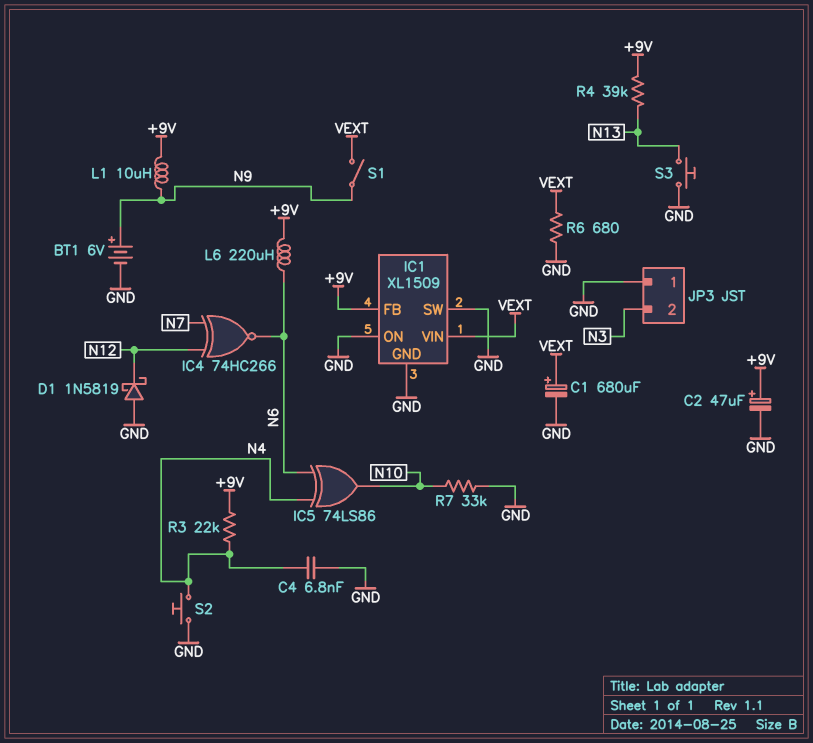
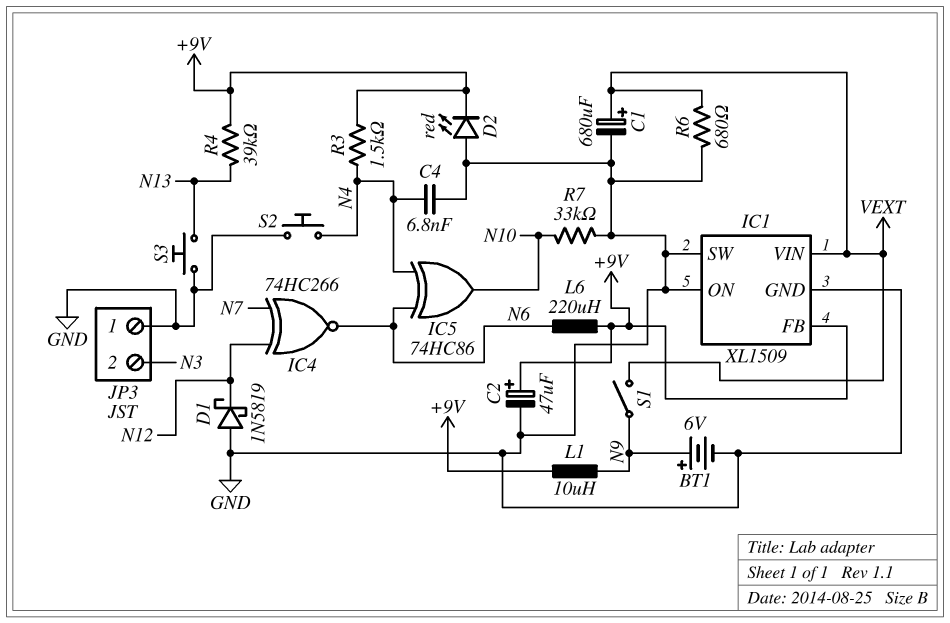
D2: none -> LED red (A GND, K +9V)
IC5: XOR 74LS86 (in N4, in N6, out N10) -> XOR 74HC86 (in N4, in N6, out N10)
R3: 22k (+9V, N4) -> 1.5k (+9V, N4)

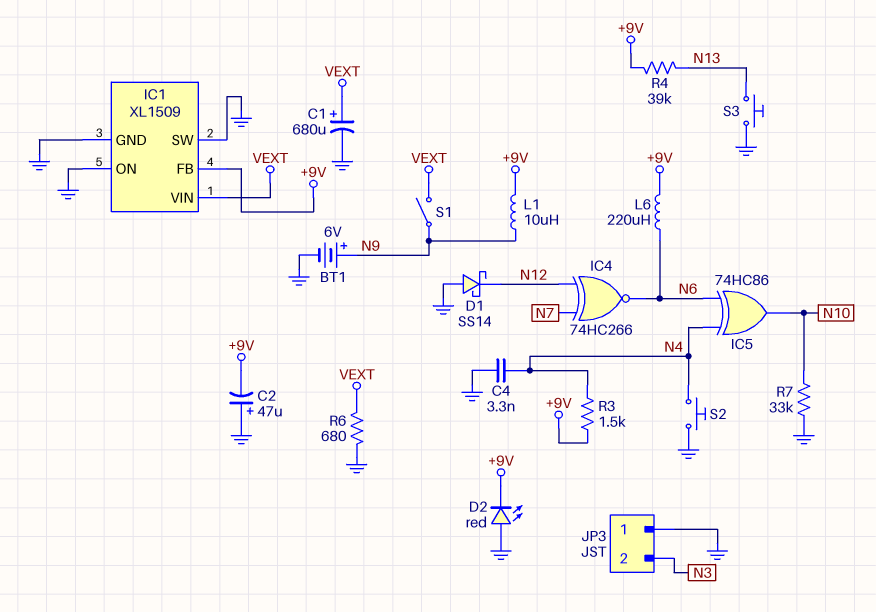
C2: 47uF (plus +9V, minus GND) -> 47uF (plus GND, minus +9V)
C4: 6.8nF (GND, N4) -> 3.3nF (GND, N4)
D1: schottky 1N5819 (A GND, K N12) -> schottky SS14 (A GND, K N12)

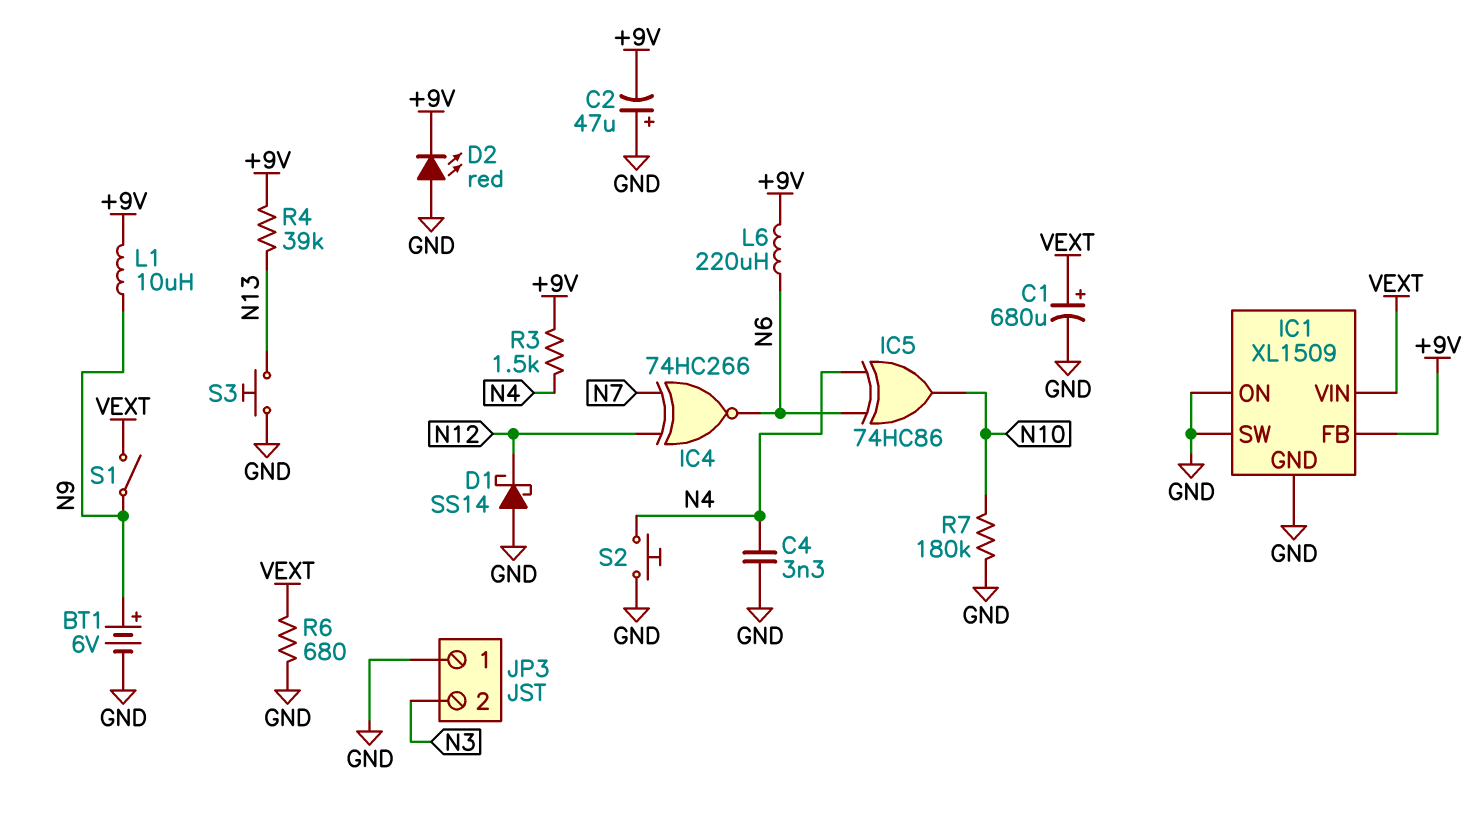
R7: 33k (GND, N10) -> 180k (GND, N10)

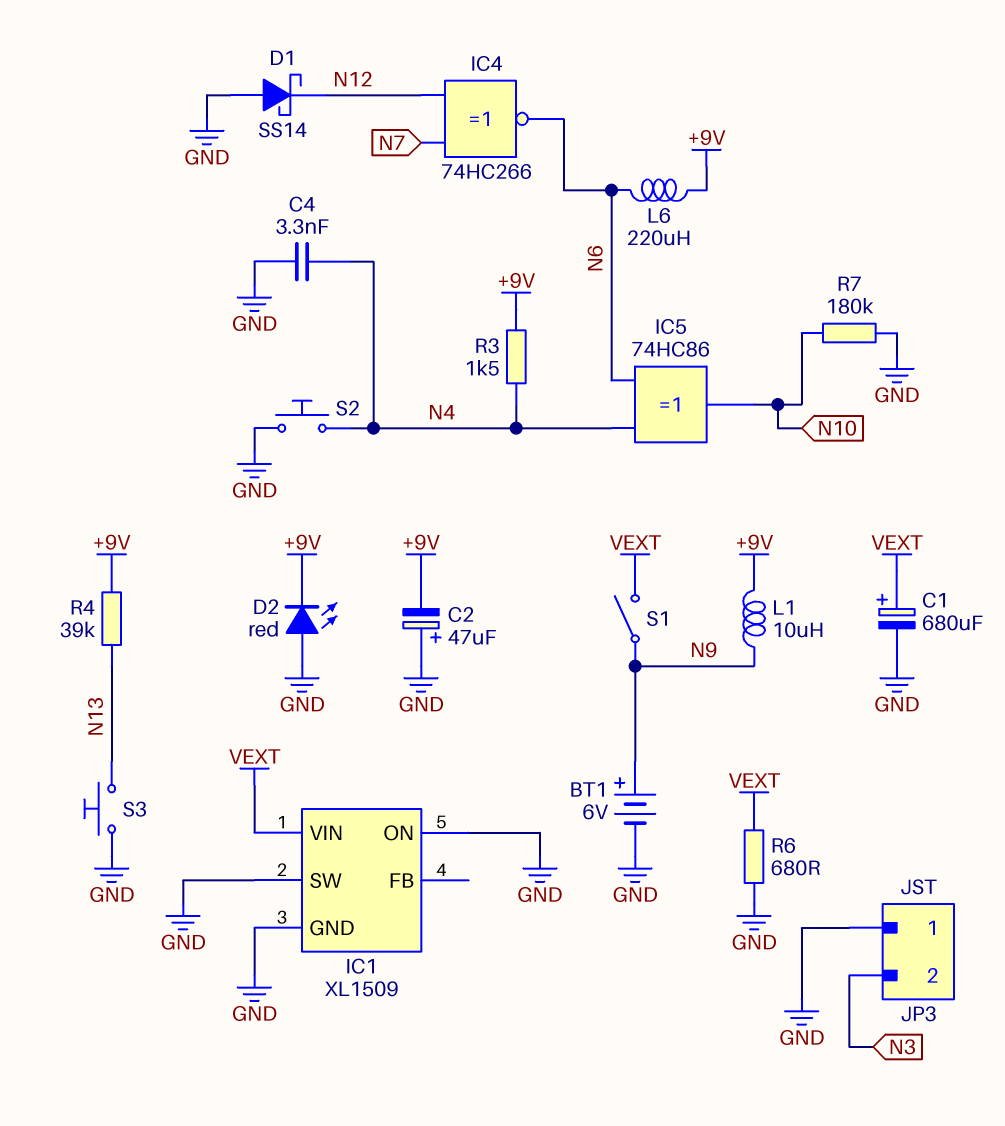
IC1 pin FB: +9V -> none

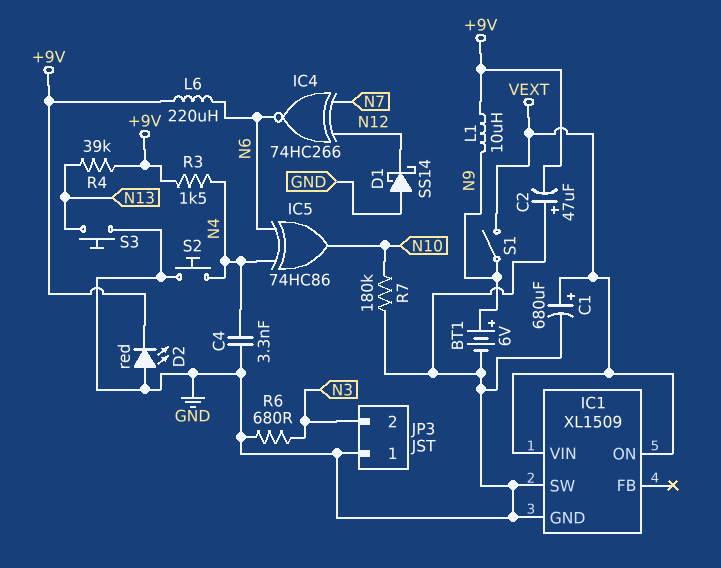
IC1 pin ON: GND -> VEXT
R6: 680 (GND, VEXT) -> 680 (GND, N3)

